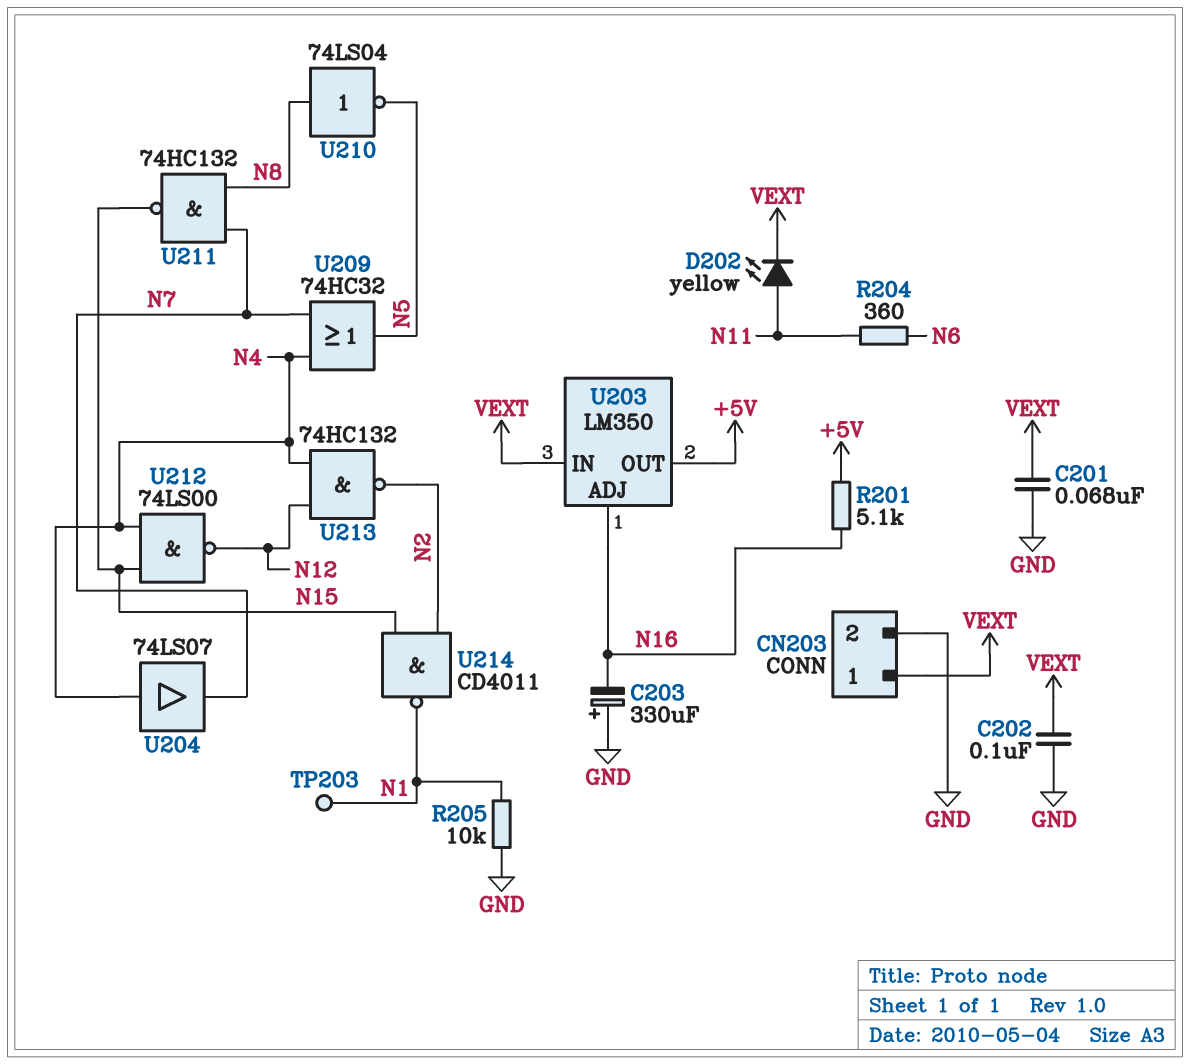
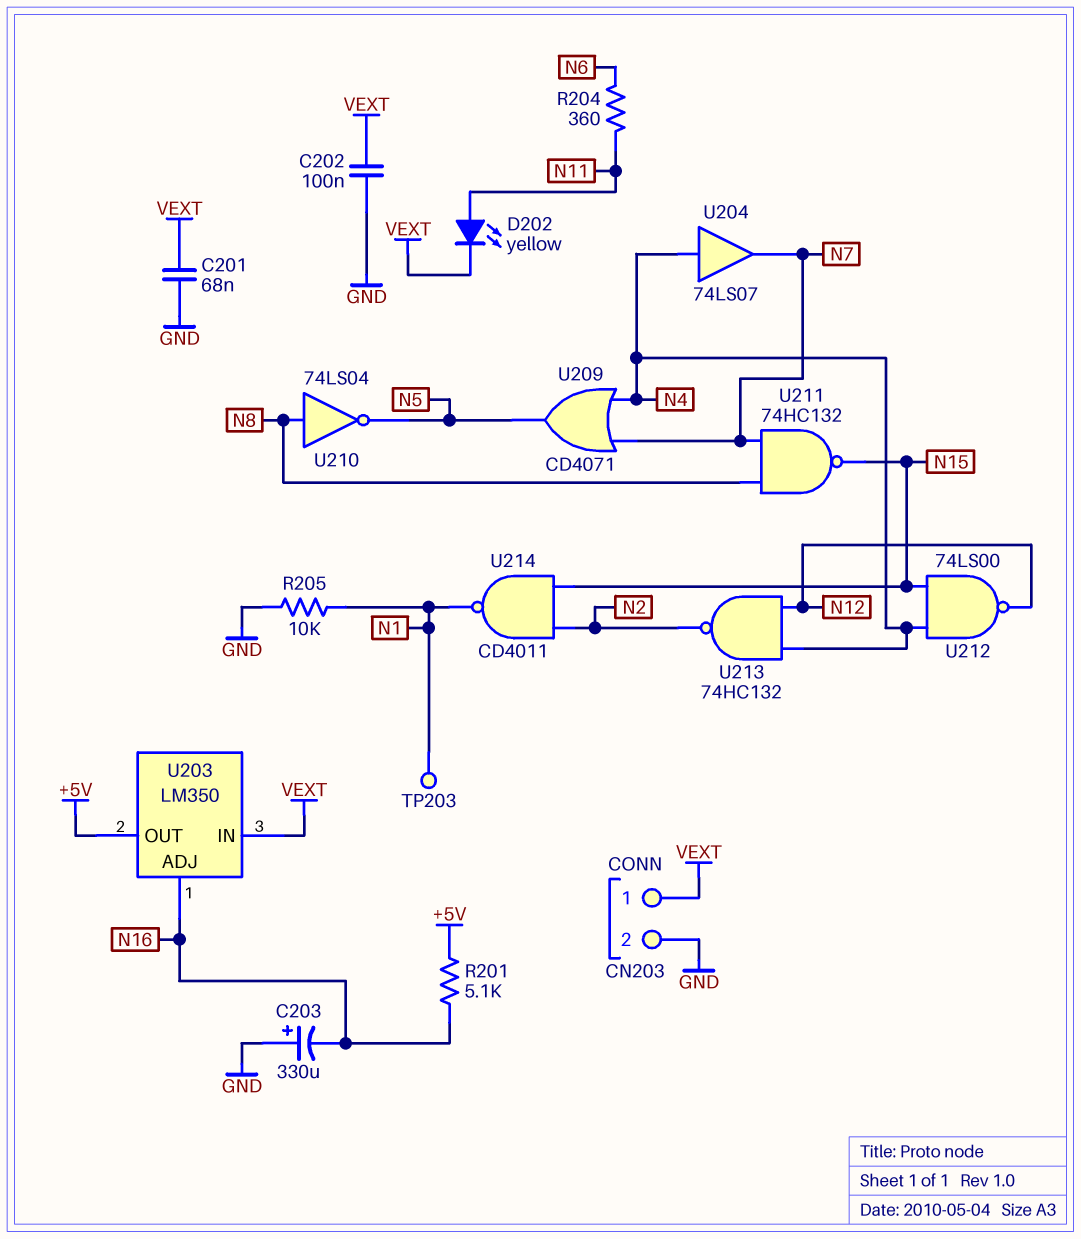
U209: OR 74HC32 (in N4, in N7, out N5) -> OR CD4071 (in N4, in N7, out N5)

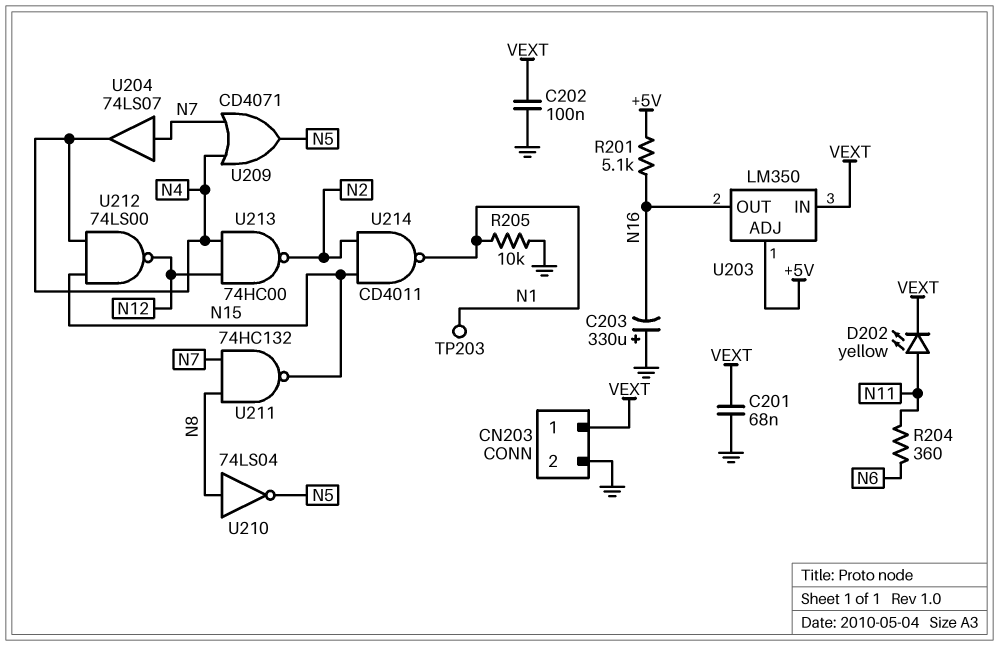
U203 pin ADJ: N16 -> +5V
U203 pin OUT: +5V -> N16
U204: buffer 74LS07 (in N4, out N7) -> buffer 74LS07 (in N7, out N4)
U213: NAND 74HC132 (in N4, in N12, out N2) -> NAND 74HC00 (in N4, in N12, out N2)

